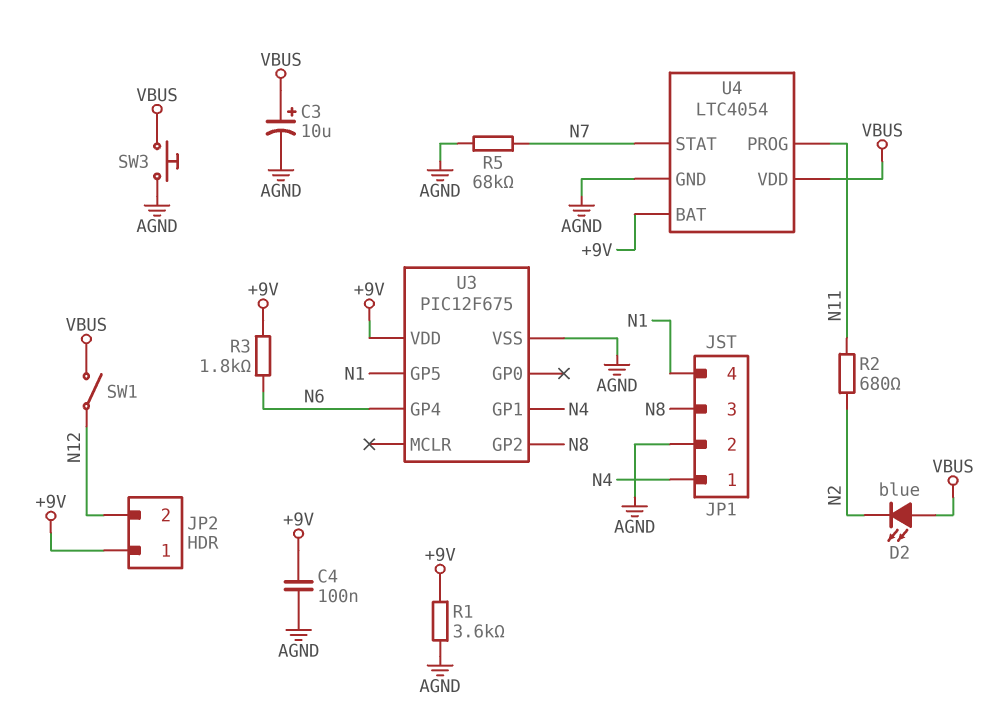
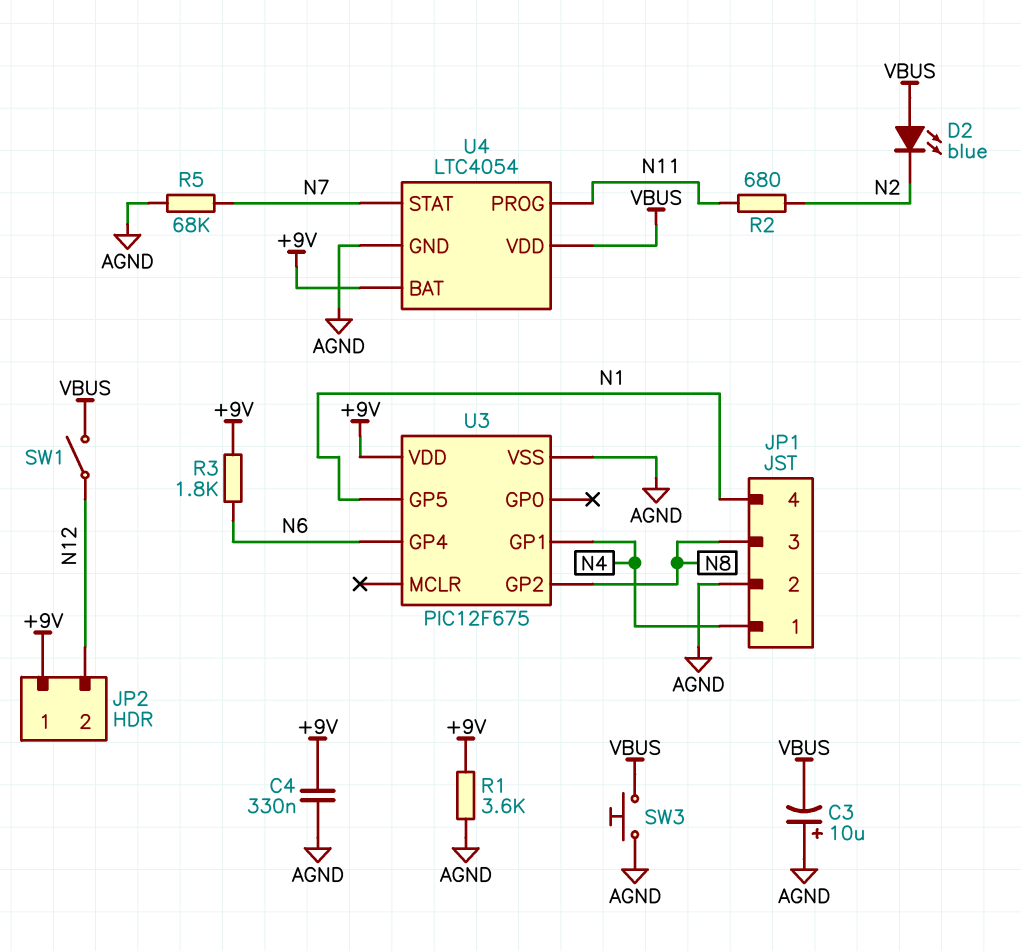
C3: 10uF (plus VBUS, minus AGND) -> 10uF (plus AGND, minus VBUS)
C4: 100nF (+9V, AGND) -> 330nF (+9V, AGND)

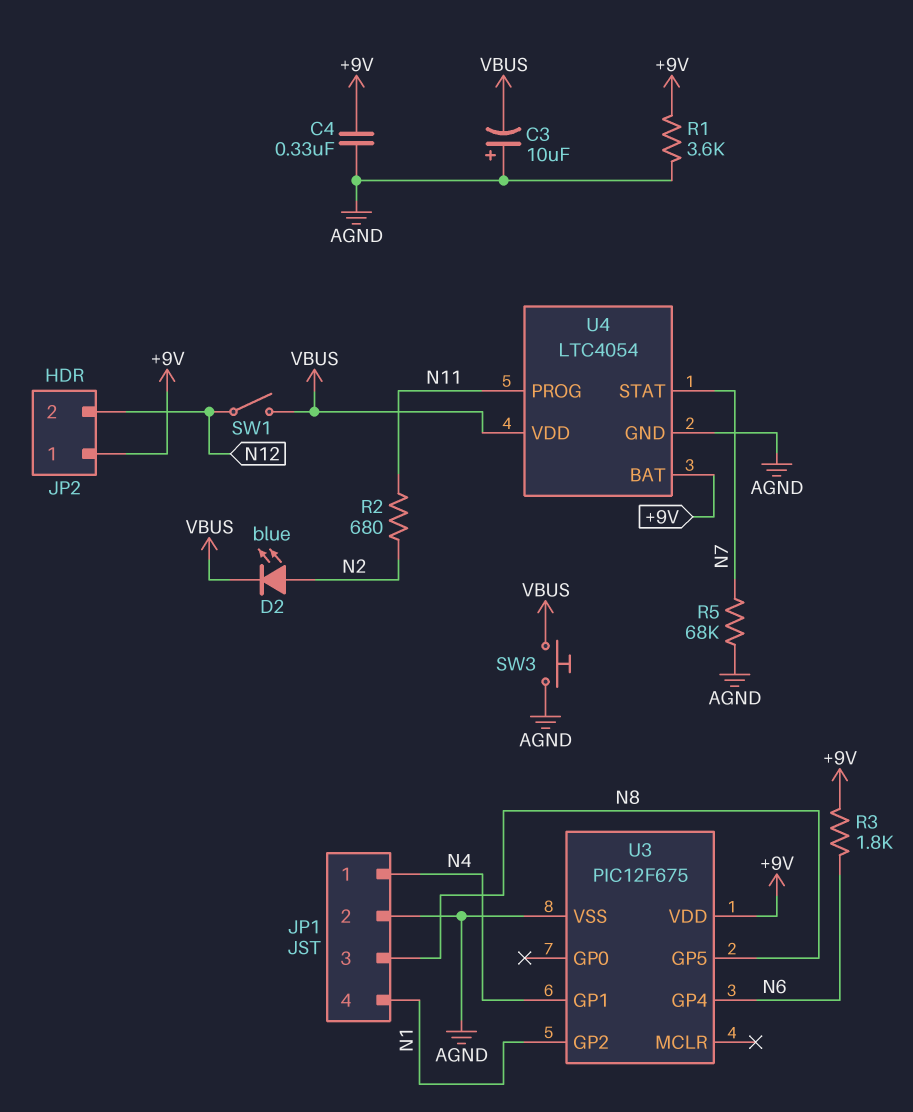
D2: LED blue (A VBUS, K N2) -> LED blue (A N2, K VBUS)
U3 pin GP2: N8 -> N1
U3 pin GP5: N1 -> N8

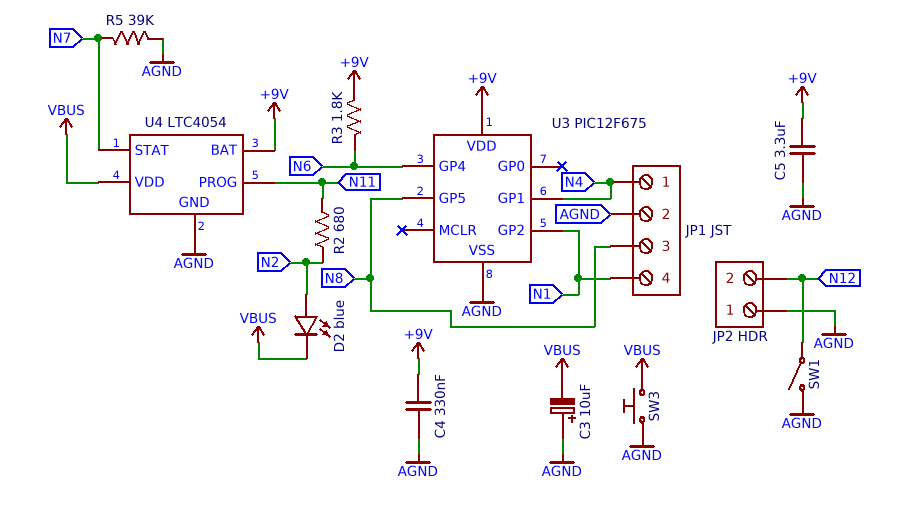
C5: none -> 3.3uF (+9V, AGND)
JP2 pin 1: +9V -> AGND
R1: 3.6k (+9V, AGND) -> none
R5: 68k (AGND, N7) -> 39k (AGND, N7)
SW1: switch (N12, VBUS) -> switch (AGND, N12)

